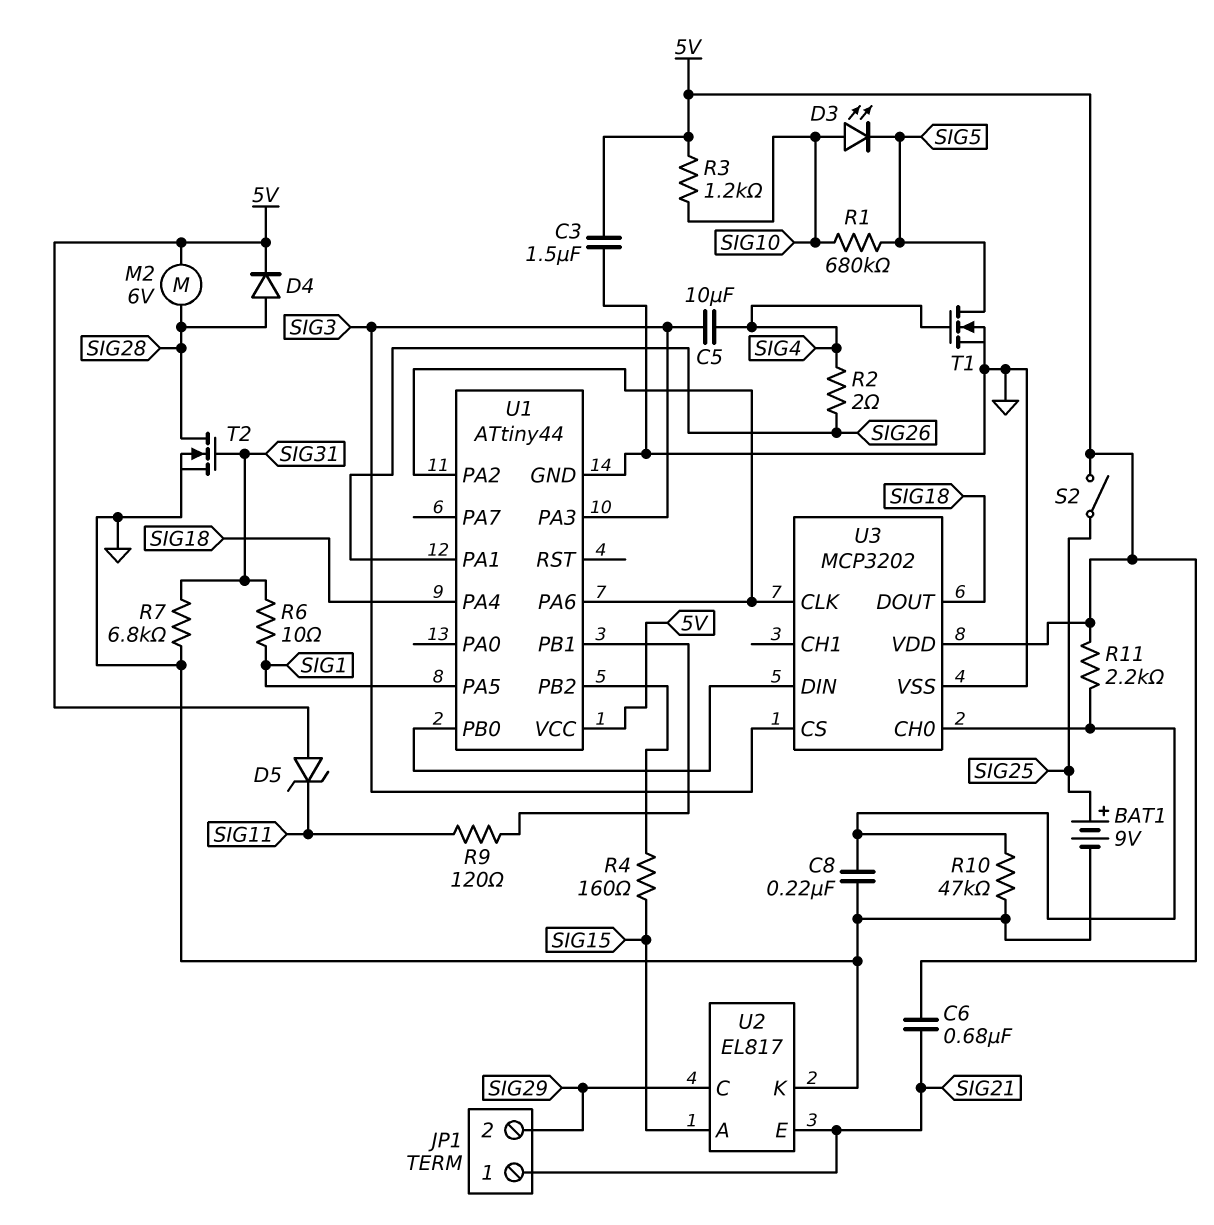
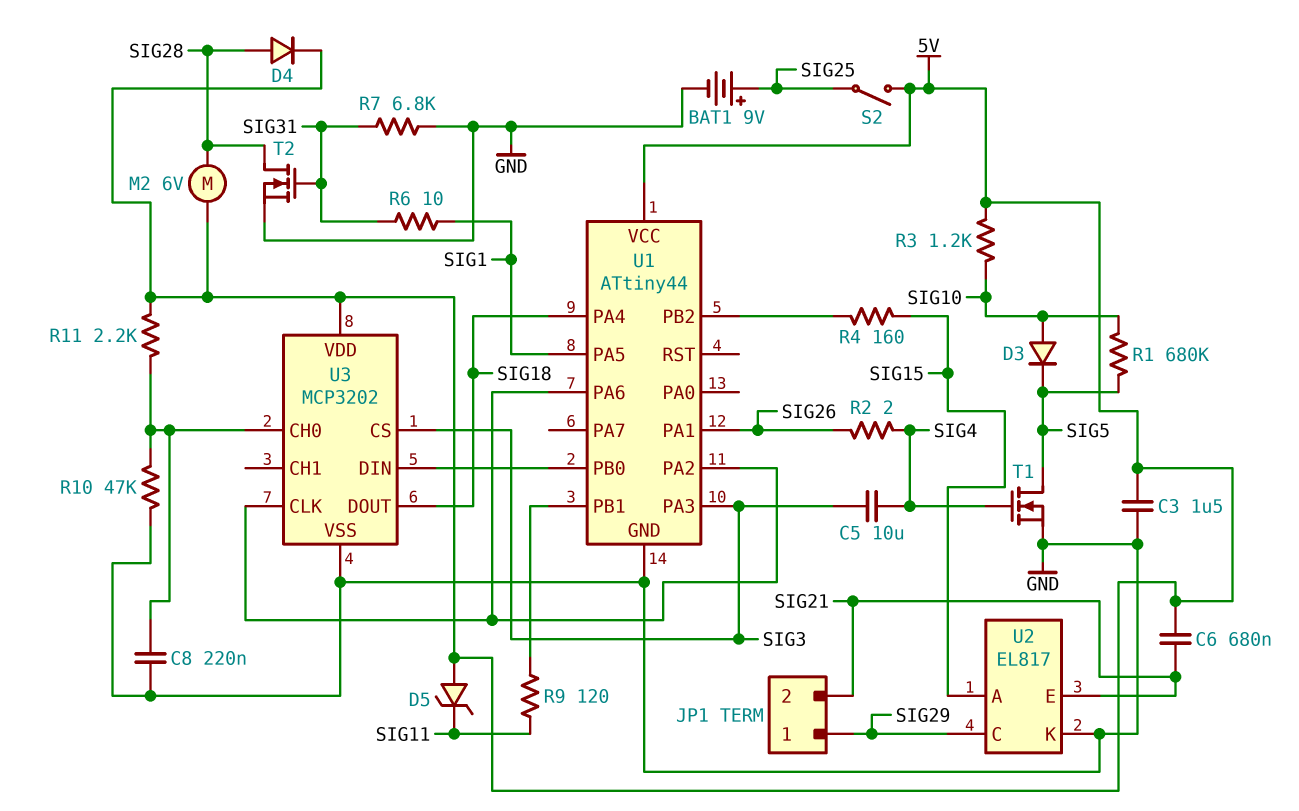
D3: LED (A SIG10, K SIG5) -> diode (A SIG10, K SIG5)
JP1 pin 1: SIG21 -> SIG29
JP1 pin 2: SIG29 -> SIG21

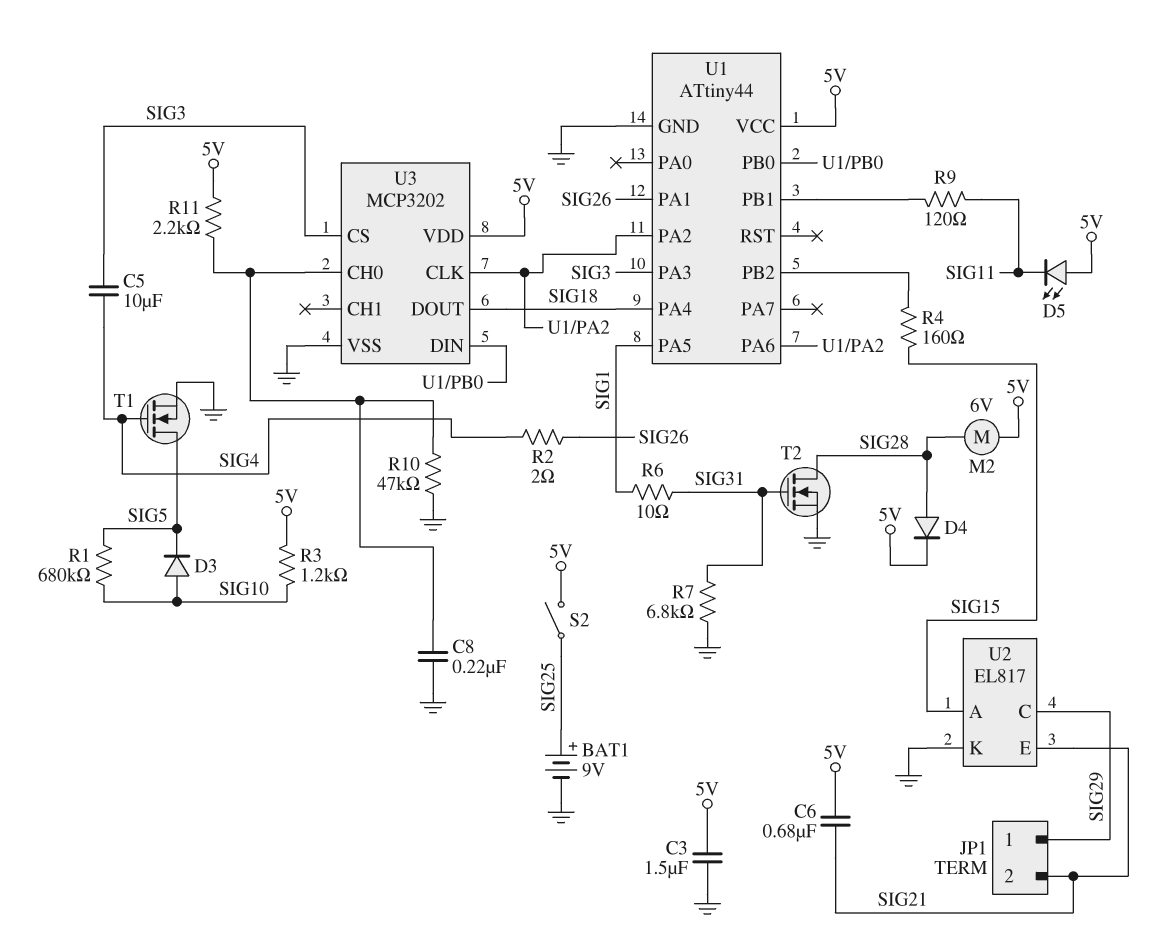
D5: zener (A 5V, K SIG11) -> LED (A 5V, K SIG11)

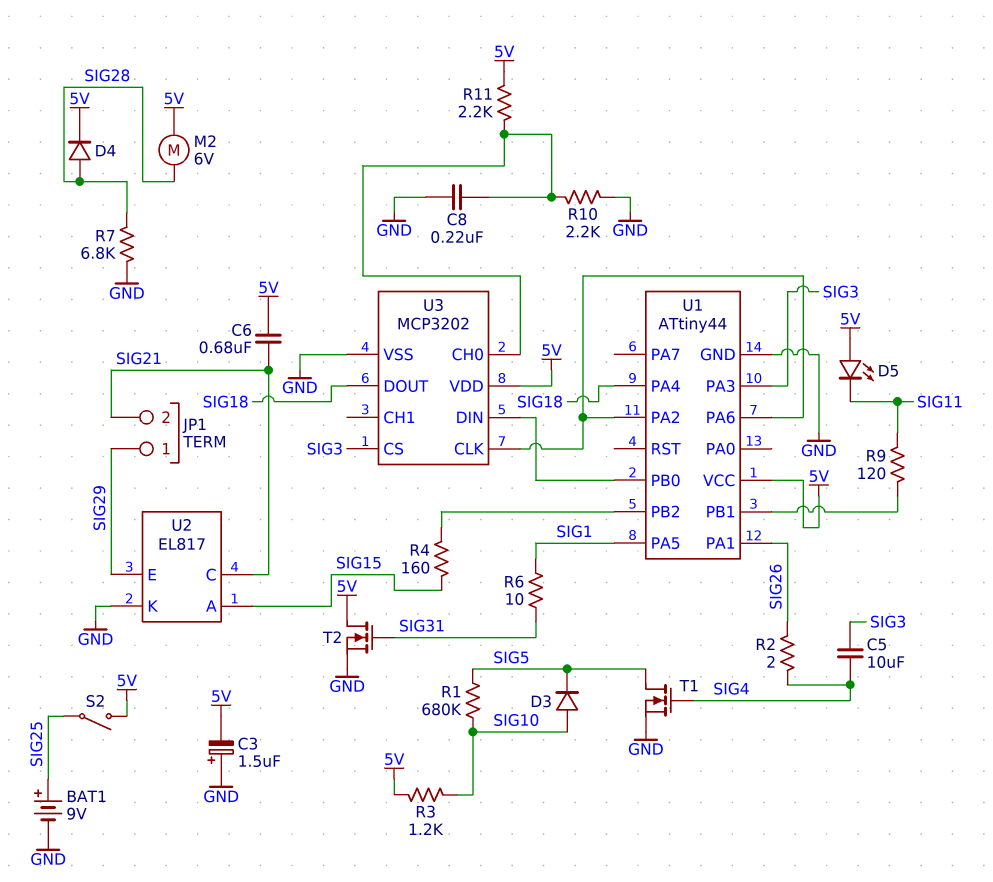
C3: 1.5uF (5V, GND) -> 1.5uF (plus GND, minus 5V)
R7: 6.8k (GND, SIG31) -> 6.8k (GND, SIG28)
R10: 47k (GND, U3/CH0) -> 2.2k (GND, U3/CH0)
T2: NMOS (G SIG31, D SIG28, S GND) -> NMOS (G SIG31, D 5V, S GND)
U2 pin C: SIG29 -> SIG21
U2 pin E: SIG21 -> SIG29

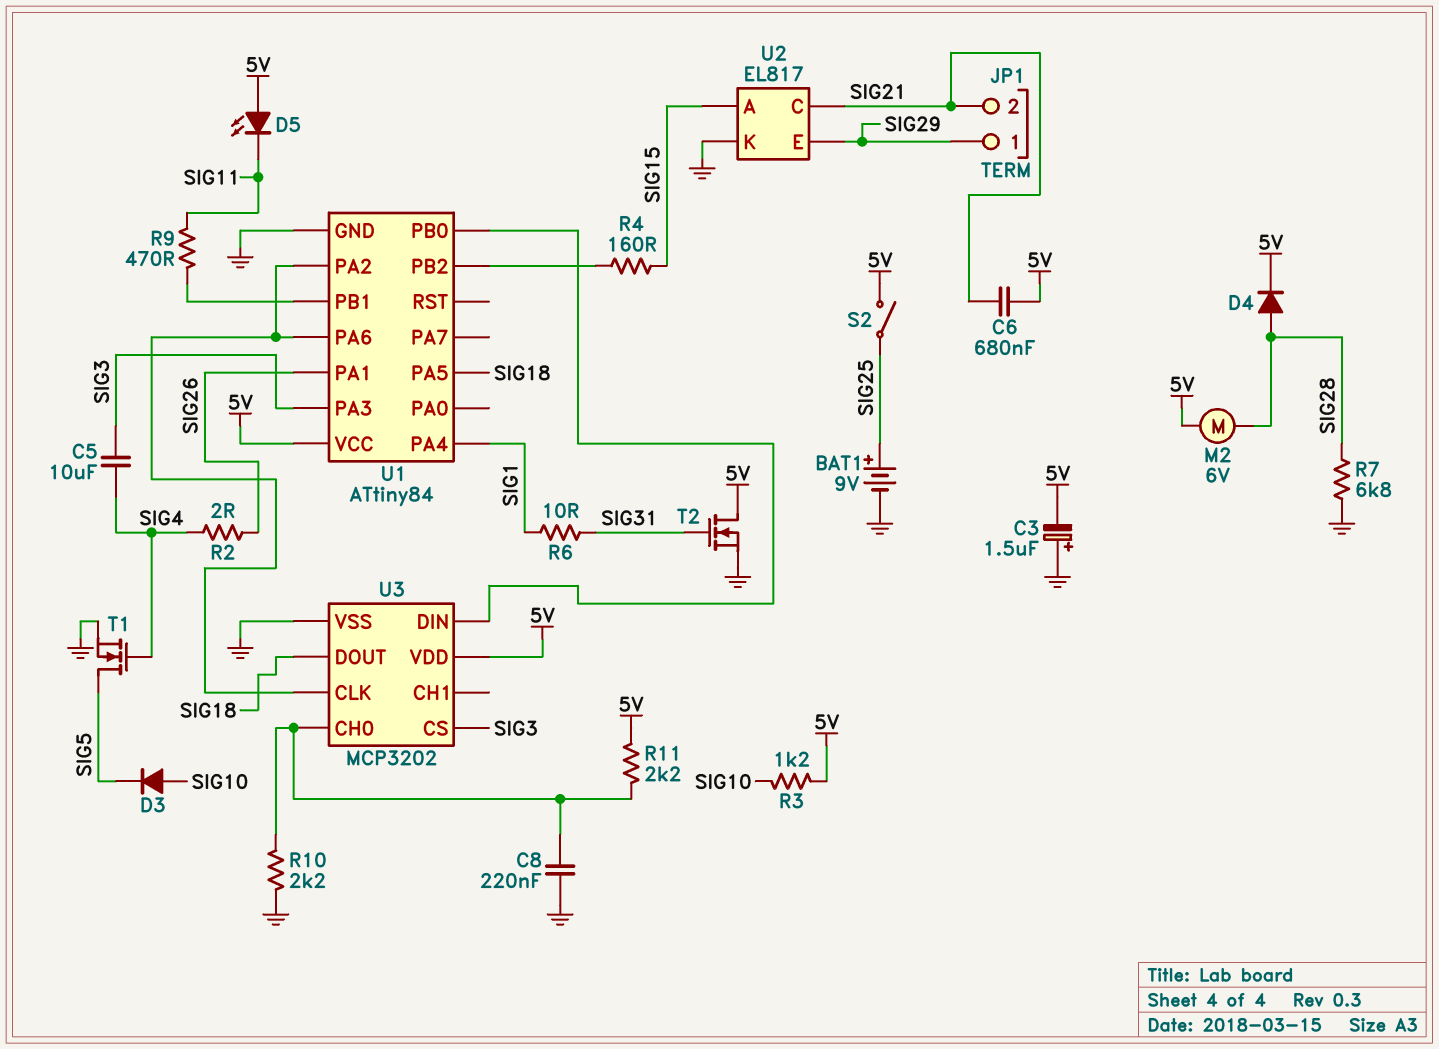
R1: 680k (SIG5, SIG10) -> none
R9: 120 (SIG11, U1/PB1) -> 470 (SIG11, U1/PB1)
U1: ATtiny44 -> ATtiny84
U1 pin PA4: SIG18 -> SIG1
U1 pin PA5: SIG1 -> SIG18

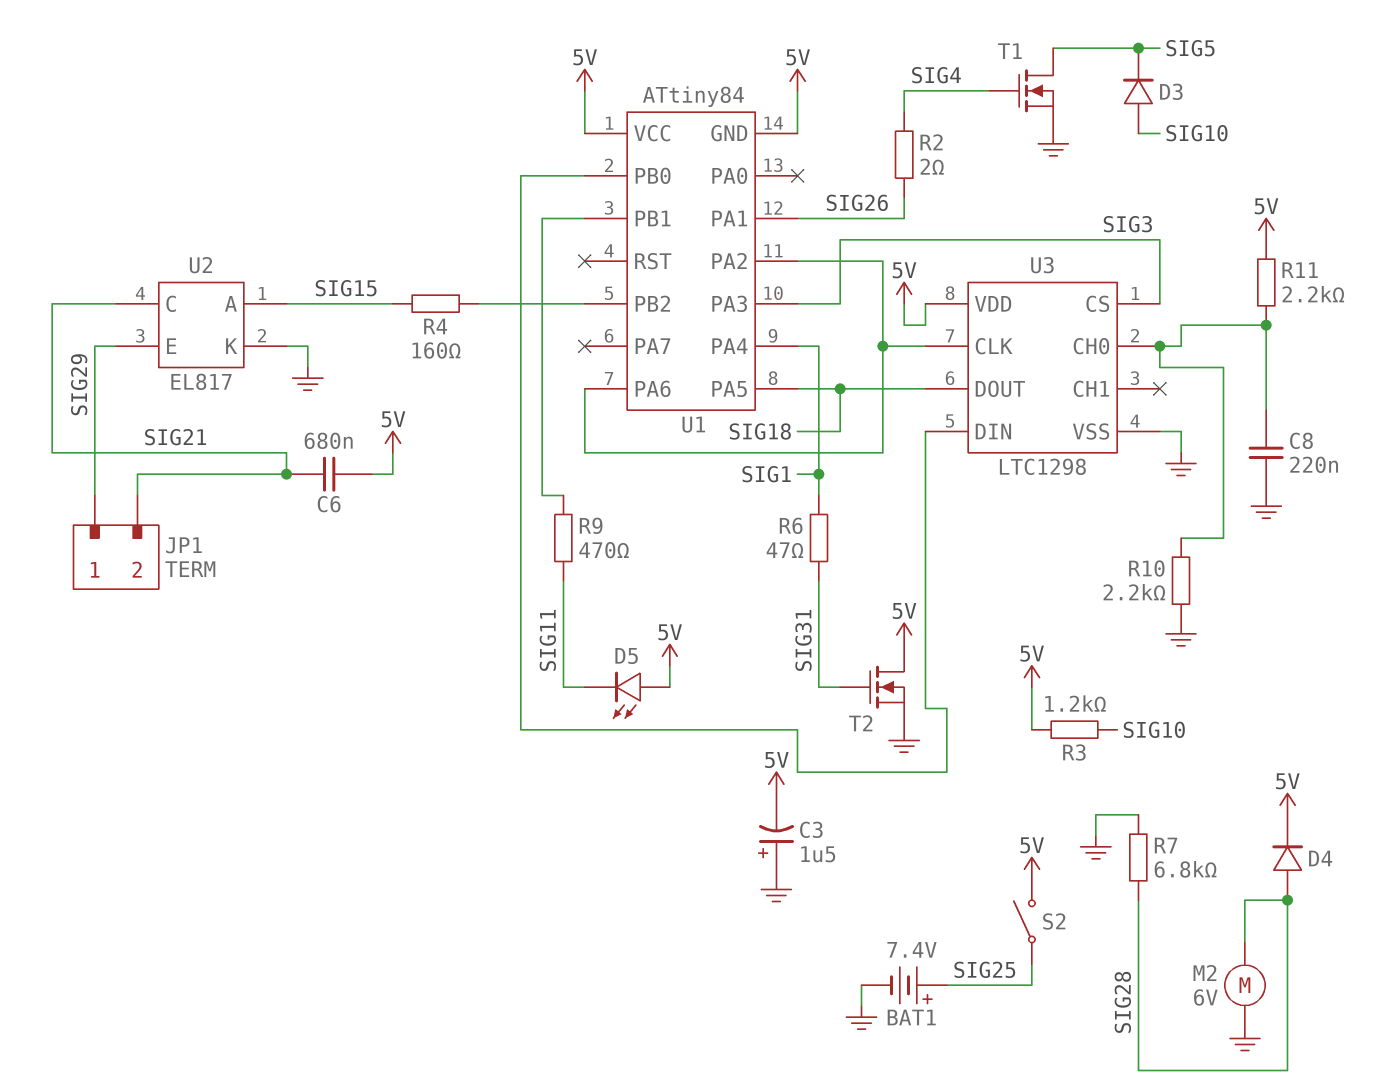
BAT1: 9V (plus SIG25, minus GND) -> 7.4V (plus SIG25, minus GND)
C5: 10uF (SIG3, SIG4) -> none
M2: motor 6V (5V, SIG28) -> motor 6V (GND, SIG28)
R6: 10 (SIG1, SIG31) -> 47 (SIG1, SIG31)
U1 pin GND: GND -> 5V
U3: MCP3202 -> LTC1298

